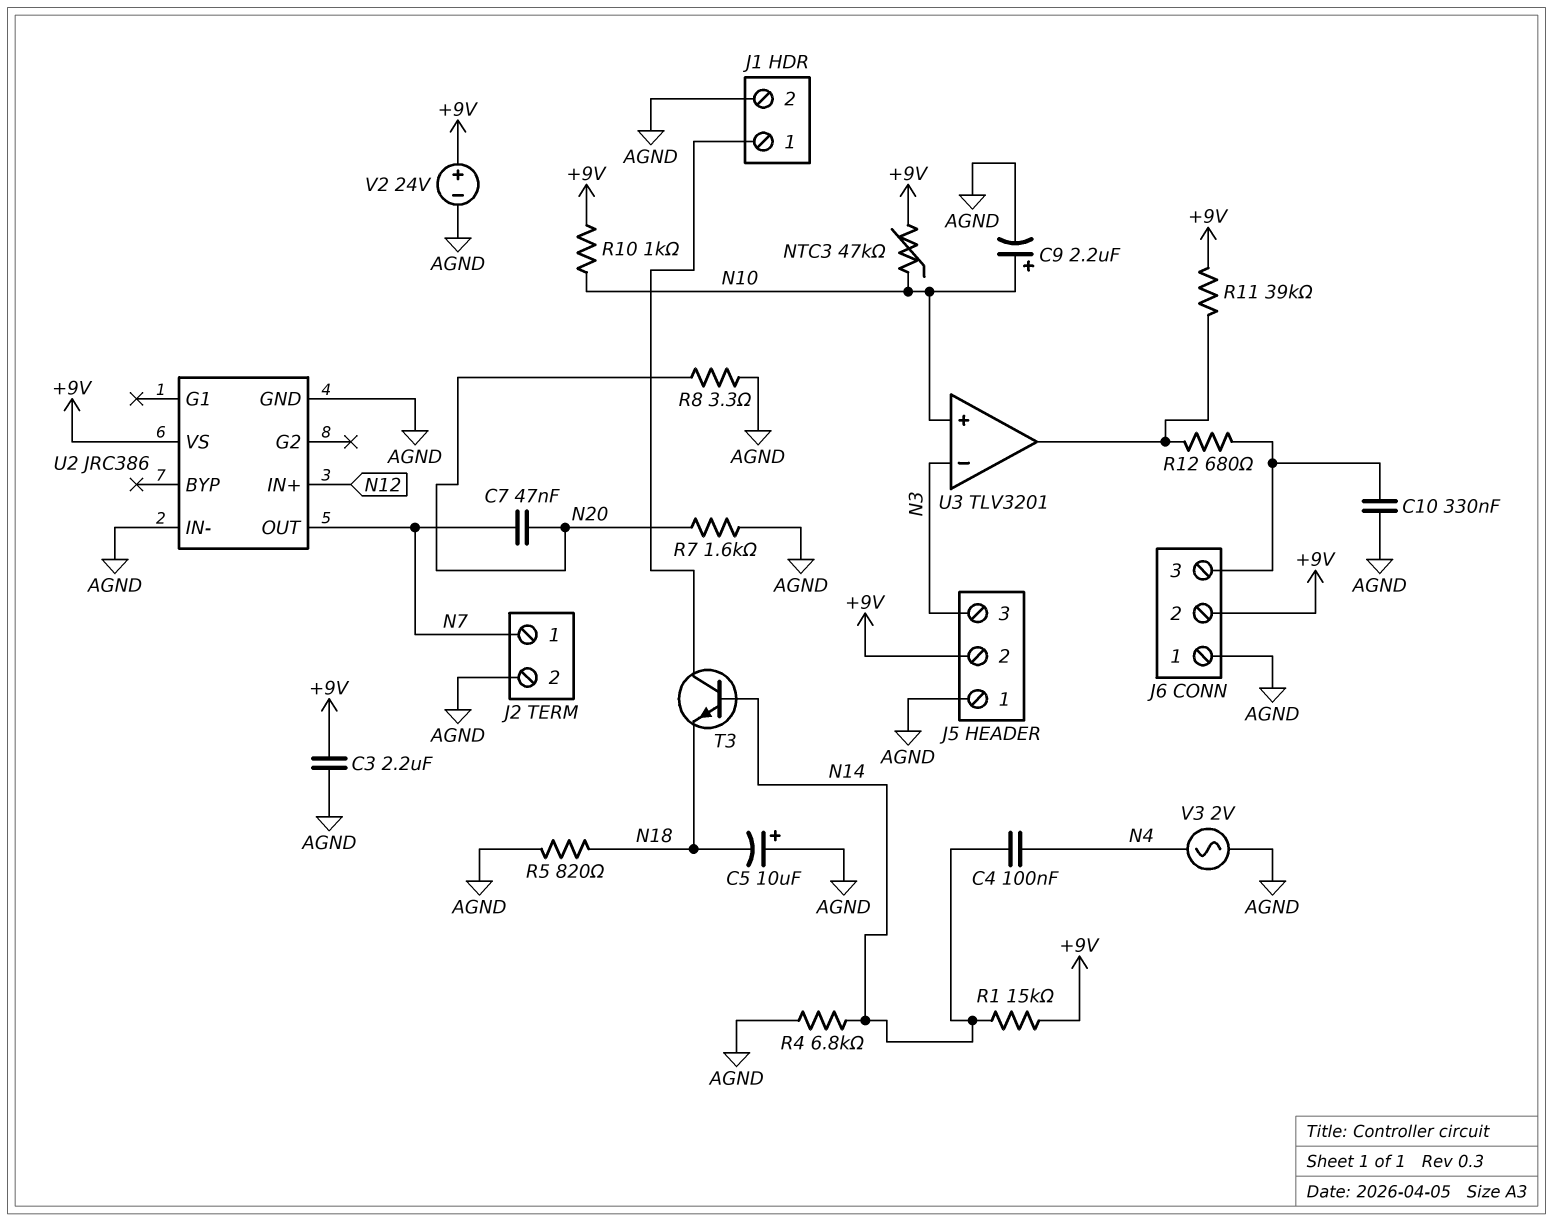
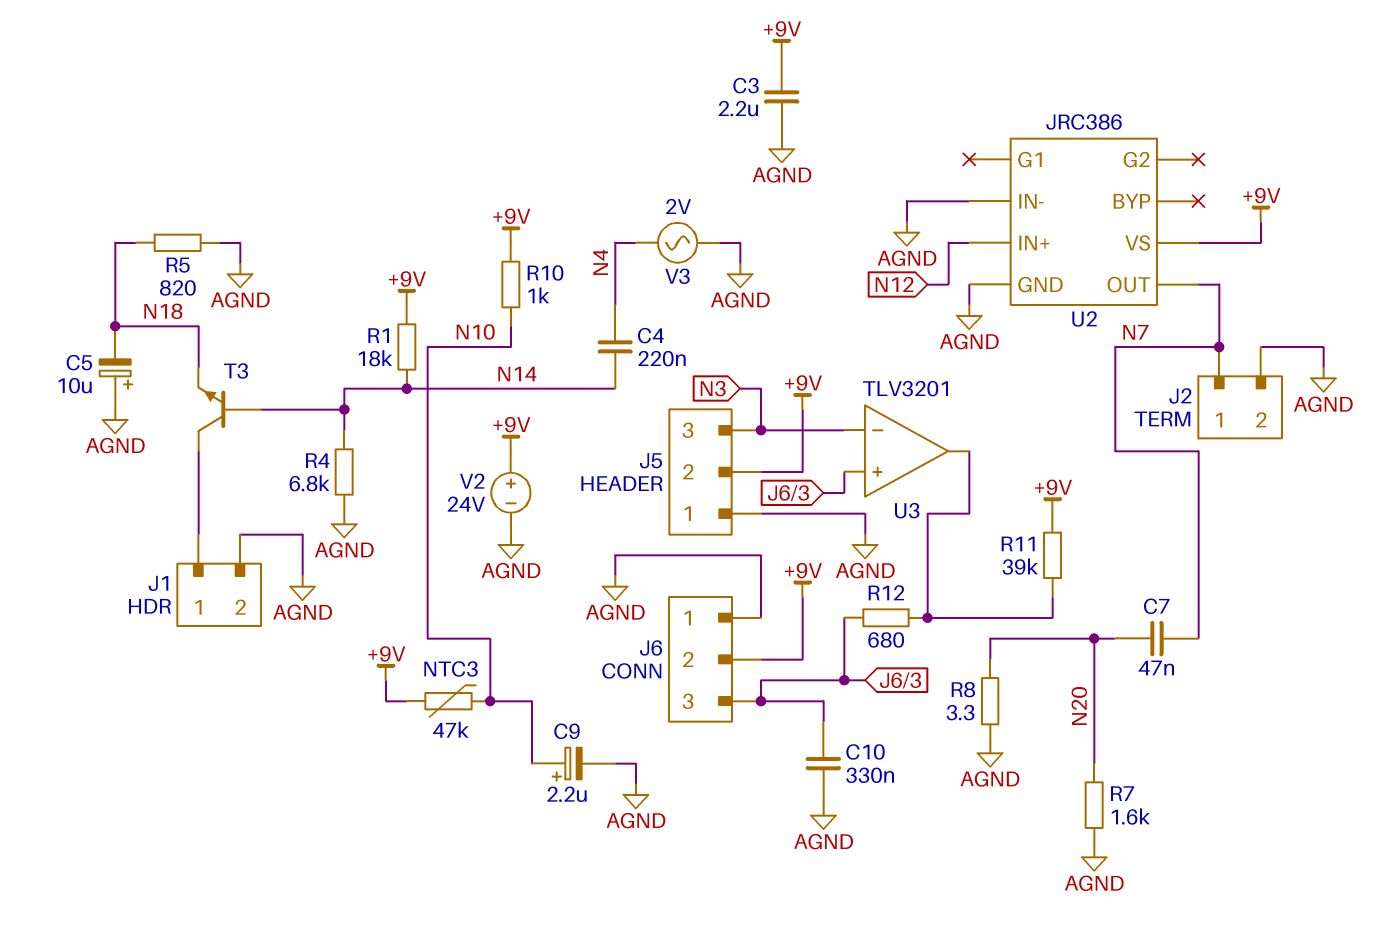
C4: 100nF (N4, N14) -> 220nF (N4, N14)
R1: 15k (+9V, N14) -> 18k (+9V, N14)
U3 pin in+: N10 -> J6/3

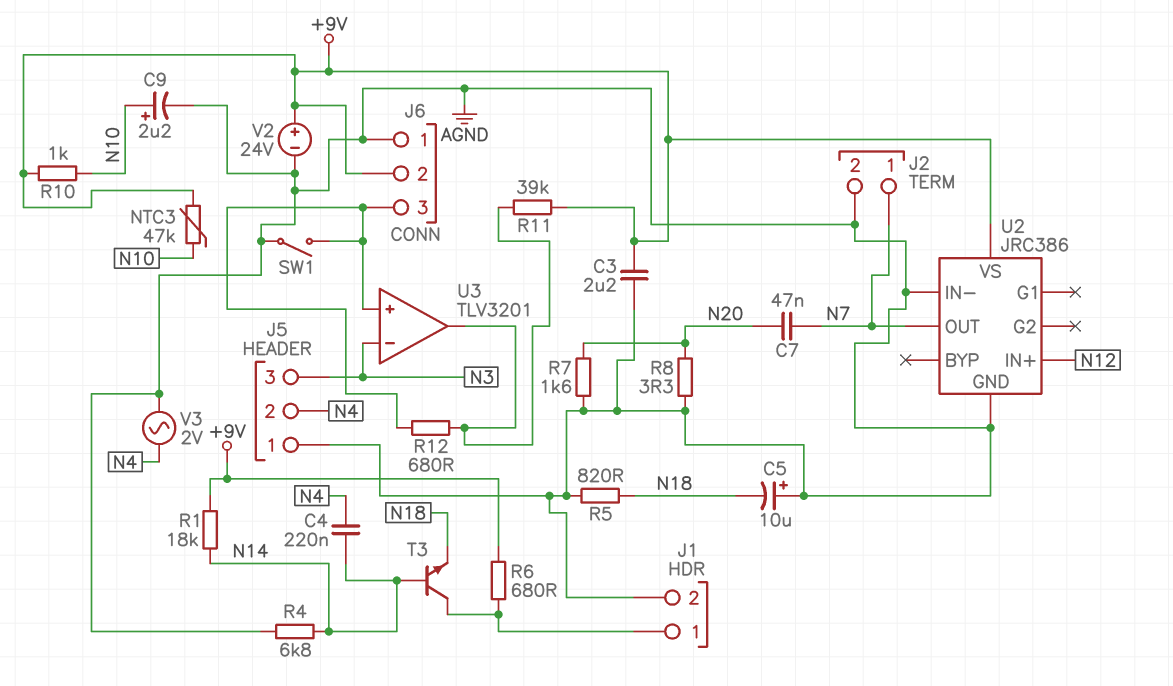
C10: 330nF (AGND, J6/3) -> none
J5 pin 2: +9V -> N4
R6: none -> 680 (+9V, J1/1)
SW1: none -> switch (AGND, J6/3)

